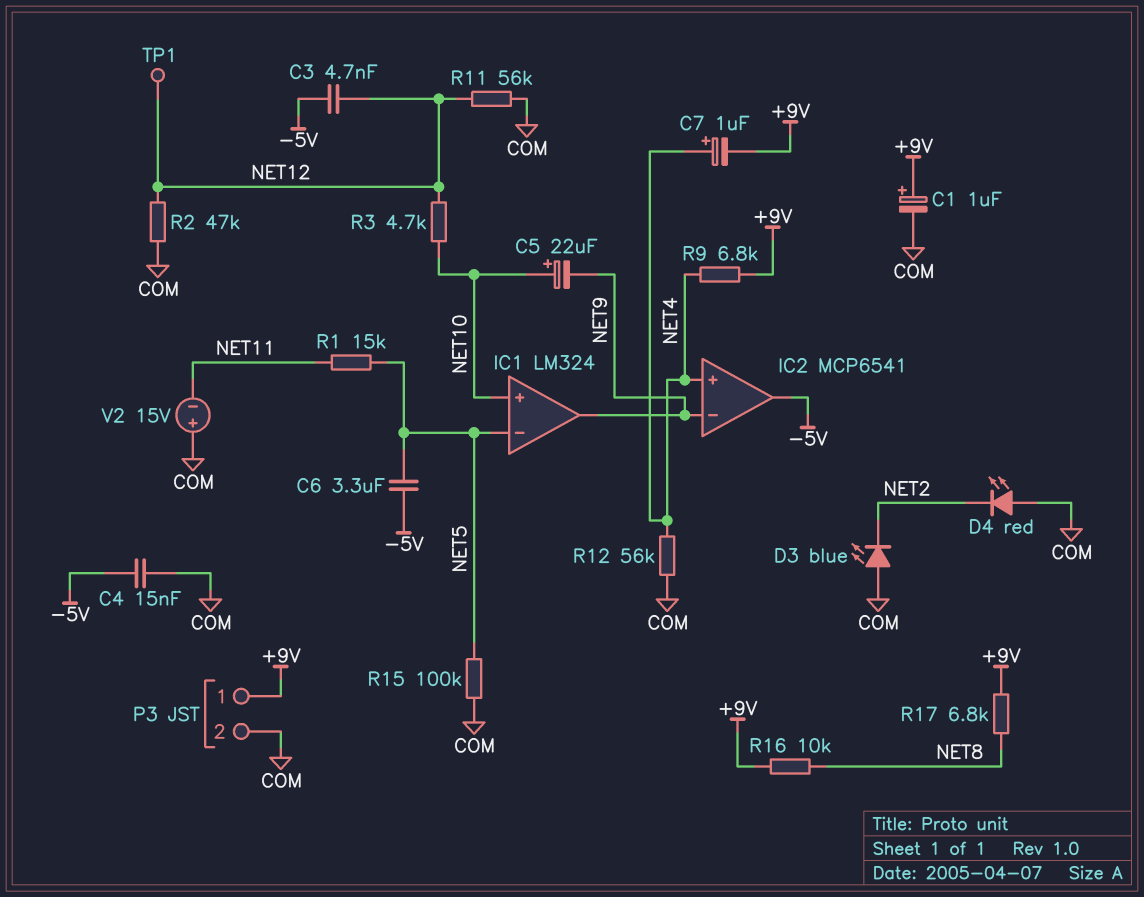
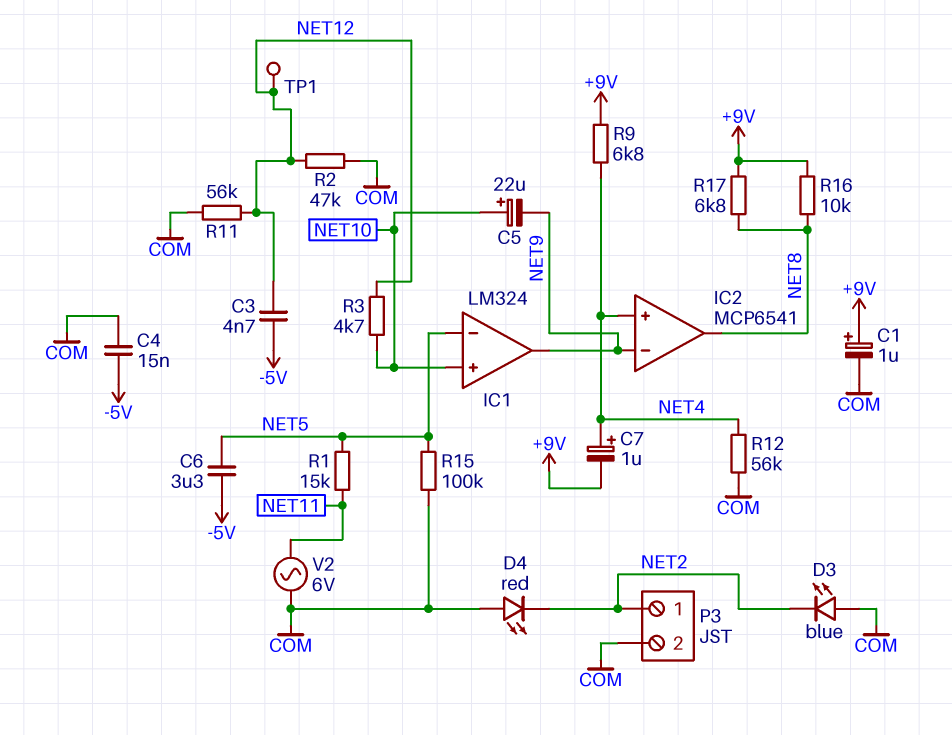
IC2 pin out: -5V -> NET8
P3 pin 1: +9V -> NET2
V2: 15V (plus COM, minus NET11) -> AC 6V (COM, NET11)

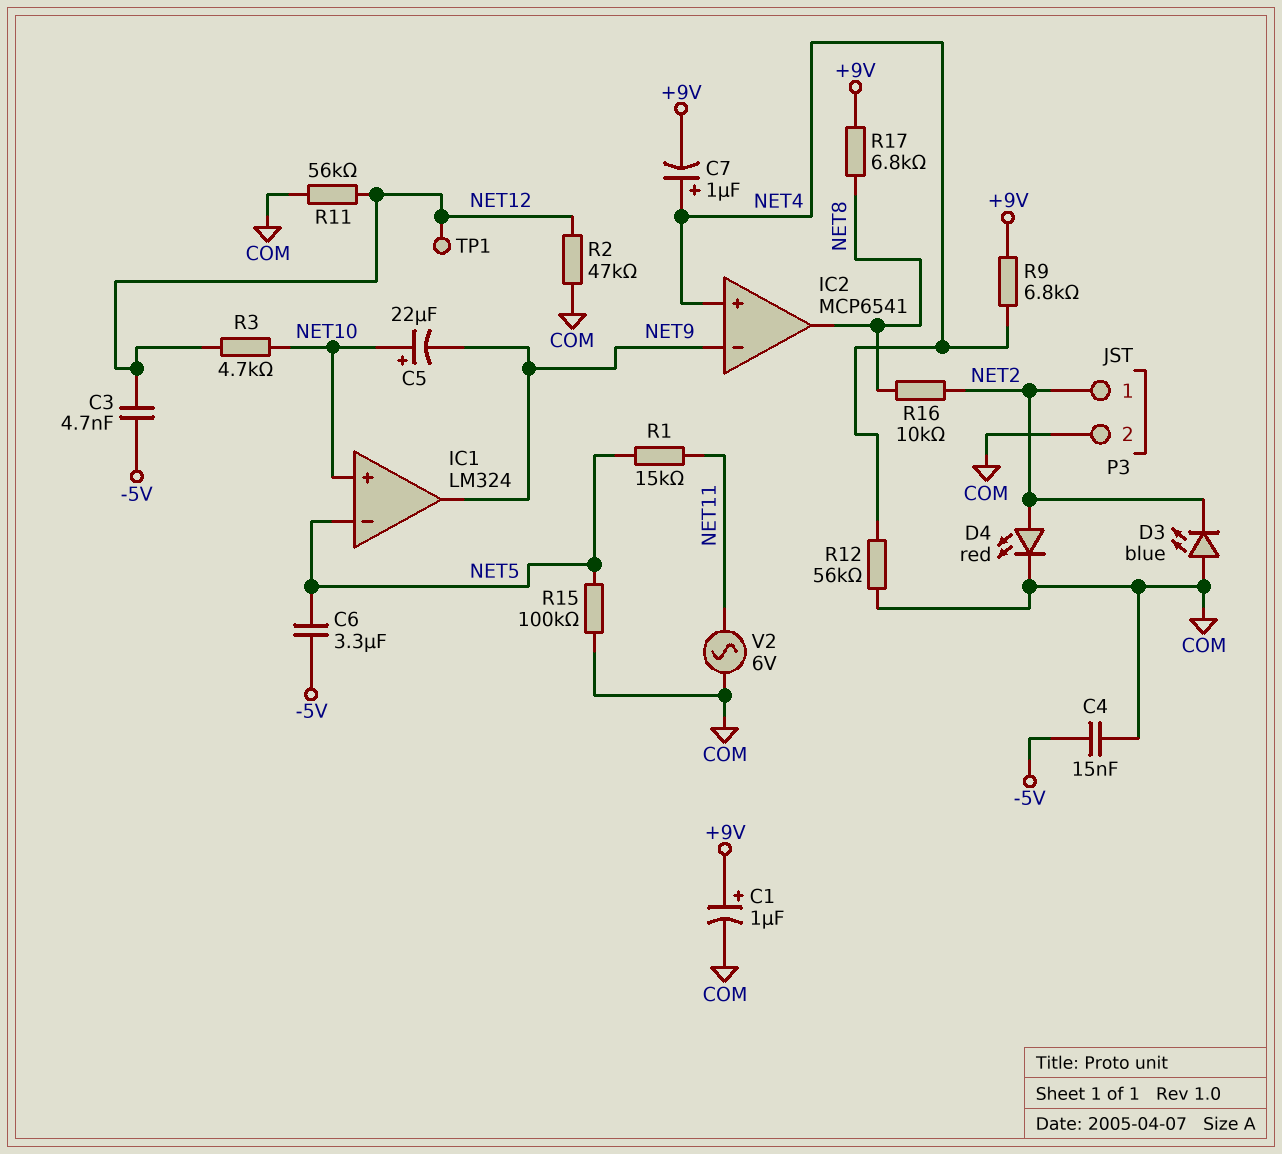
D4: LED red (A COM, K NET2) -> LED red (A NET2, K COM)
R16: 10k (+9V, NET8) -> 10k (NET2, NET8)

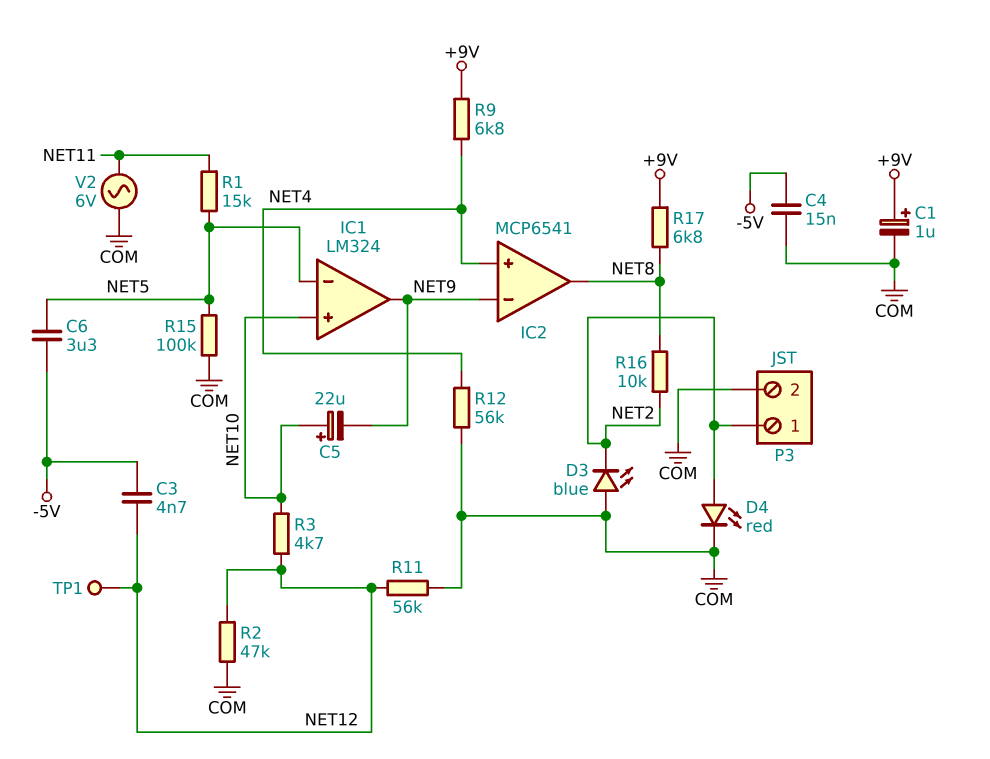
C7: 1uF (plus NET4, minus +9V) -> none

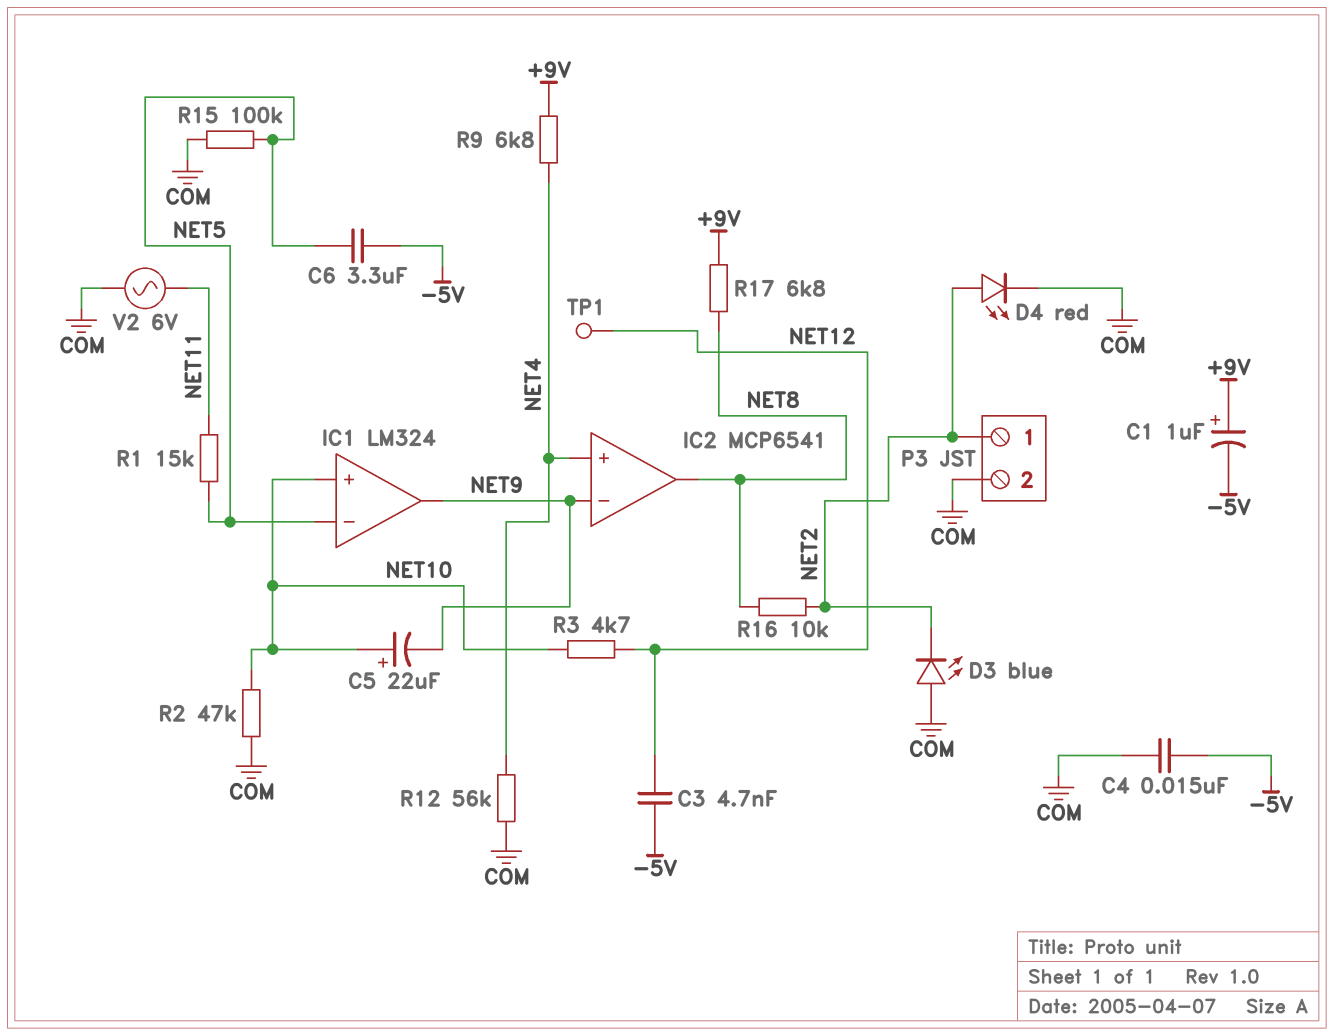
C1: 1uF (plus +9V, minus COM) -> 1uF (plus +9V, minus -5V)
R2: 47k (COM, NET12) -> 47k (COM, NET10)
R11: 56k (COM, NET12) -> none

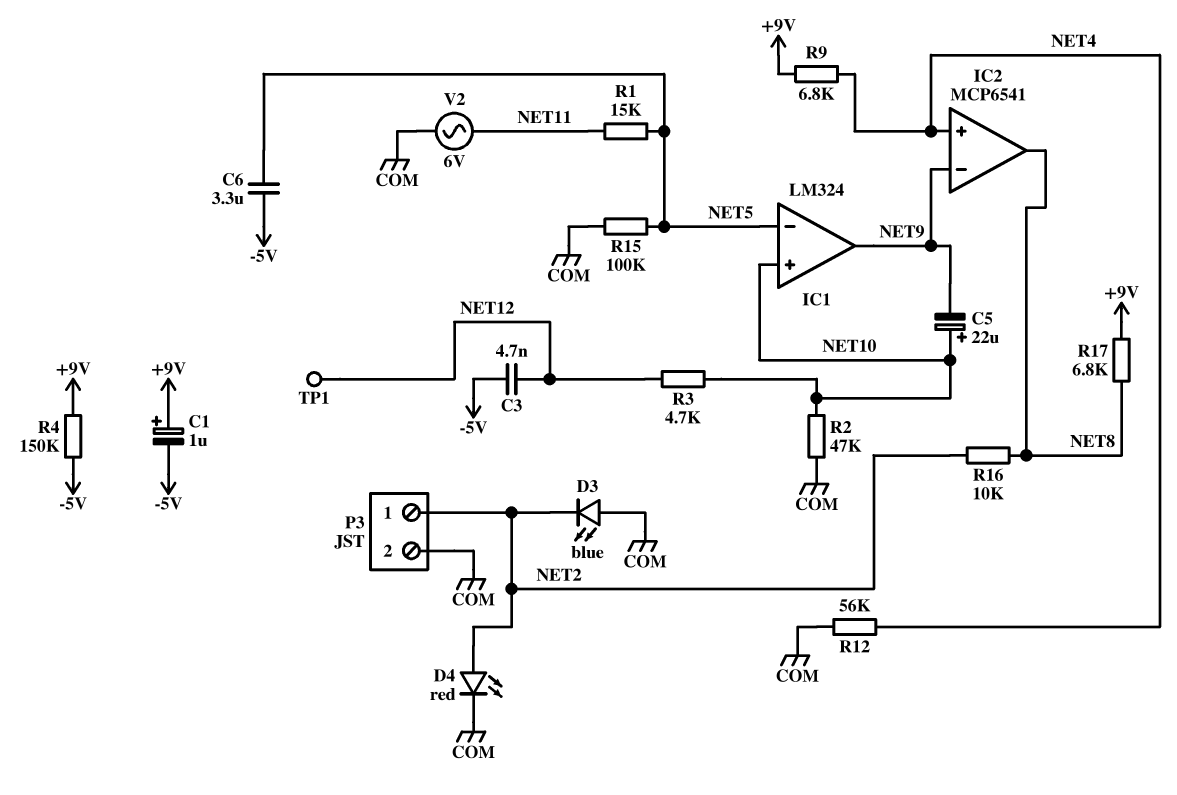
C4: 15nF (-5V, COM) -> none
R4: none -> 150k (+9V, -5V)

